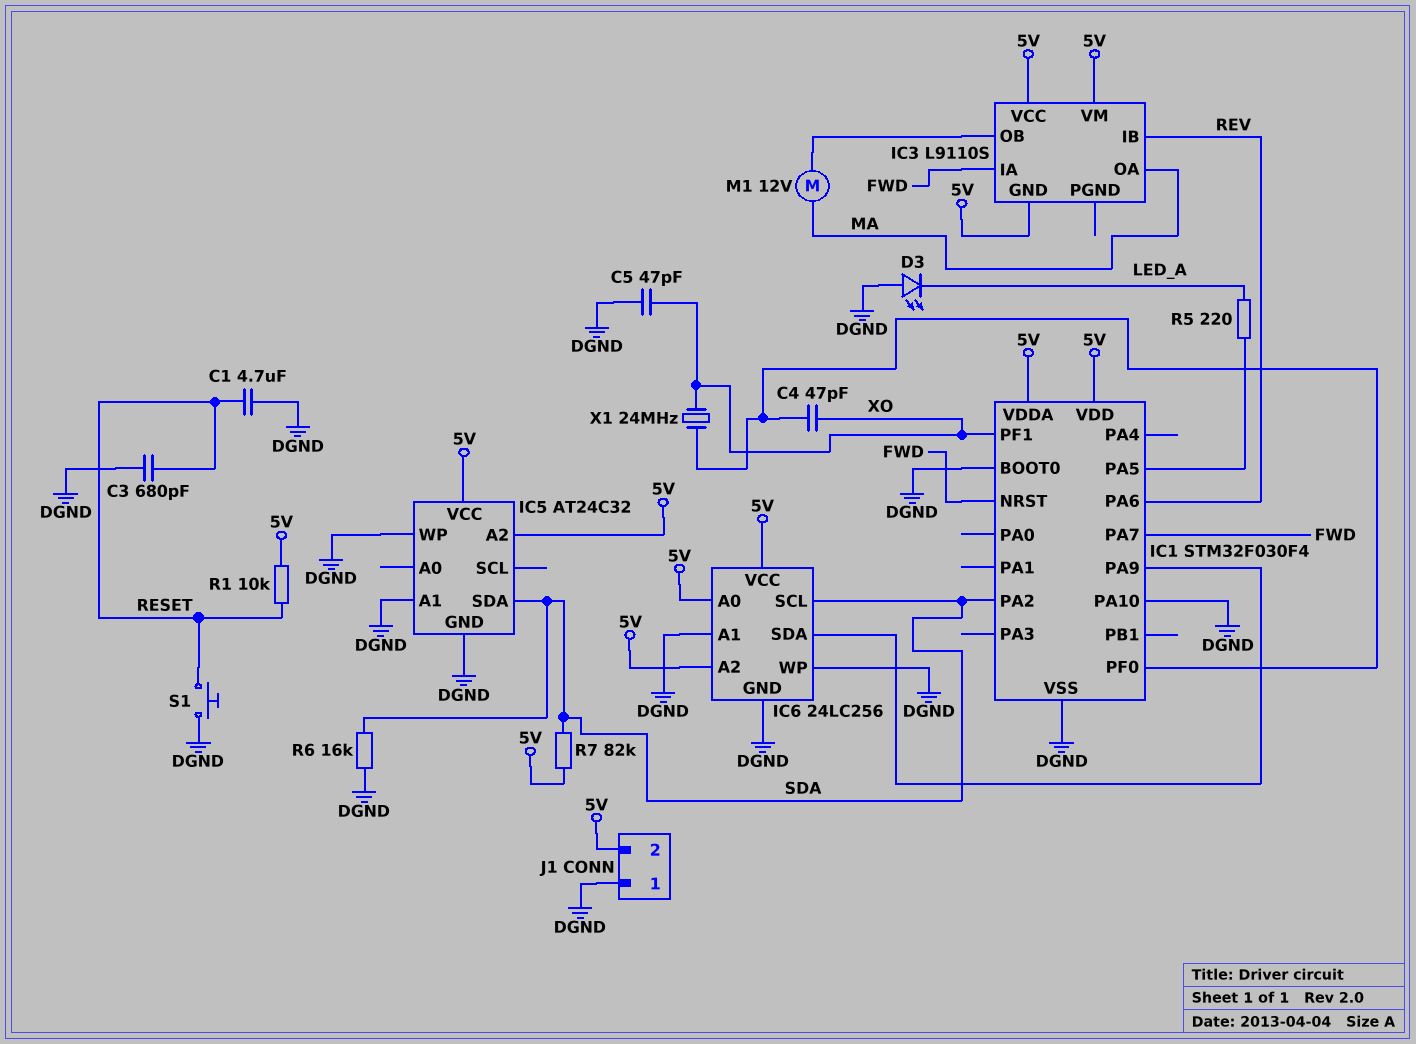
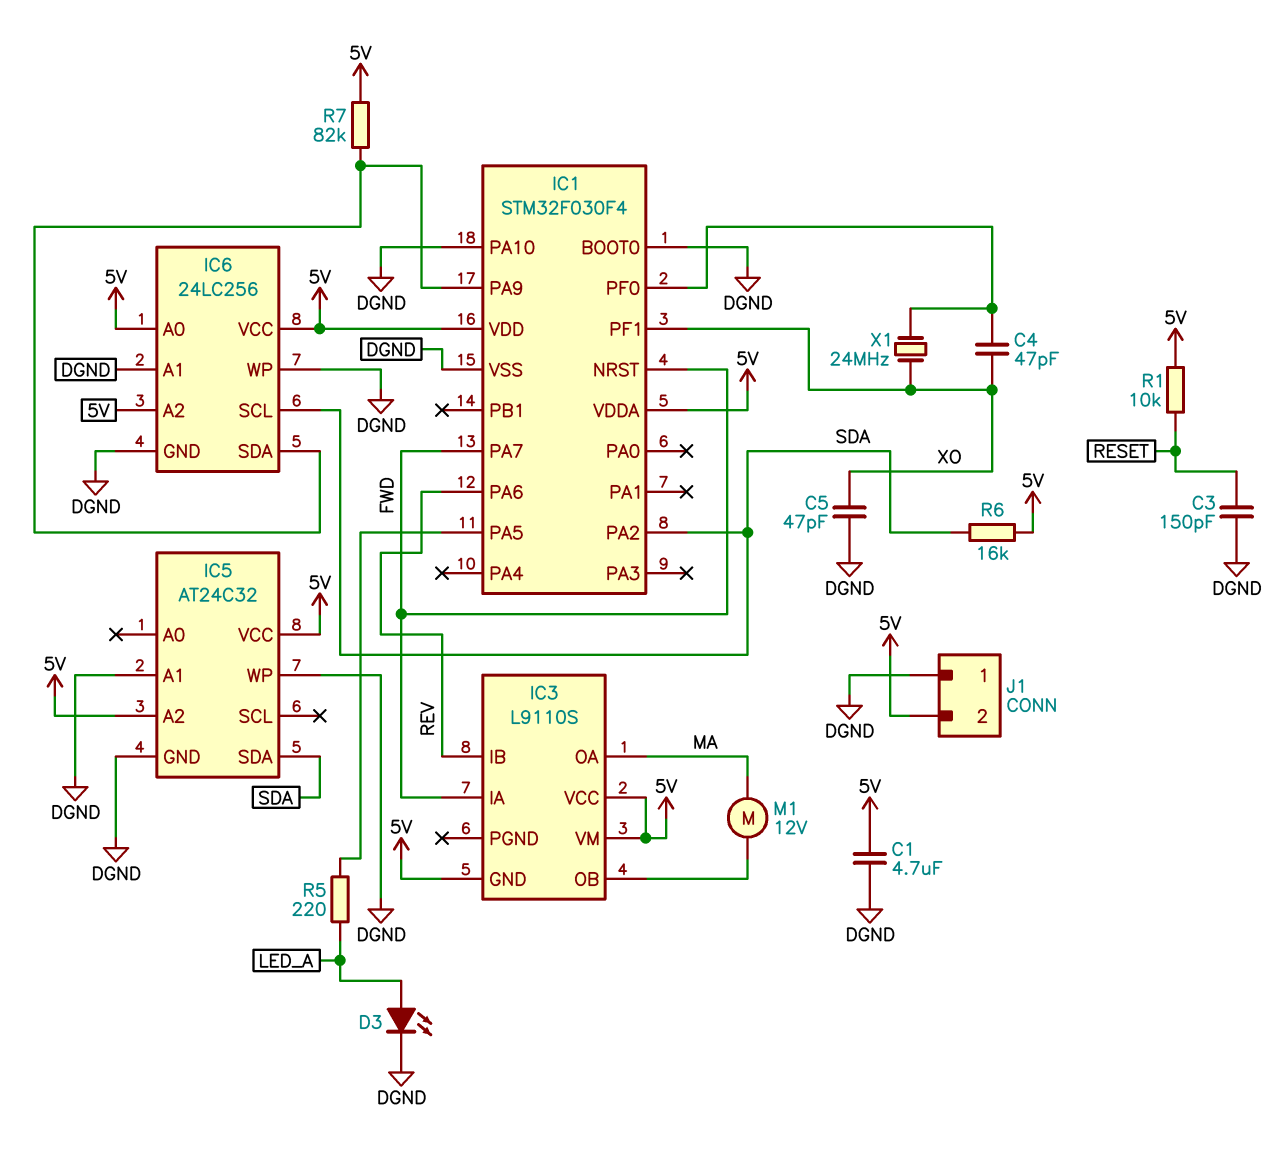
C1: 4.7uF (DGND, RESET) -> 4.7uF (5V, DGND)
C3: 680pF (DGND, RESET) -> 150pF (DGND, RESET)
D3: LED (A DGND, K LED_A) -> LED (A LED_A, K DGND)
R6: 16k (DGND, SDA) -> 16k (5V, SDA)
R7: 82k (5V, SDA) -> 82k (5V, IC1/PA9)
S1: button (DGND, RESET) -> none

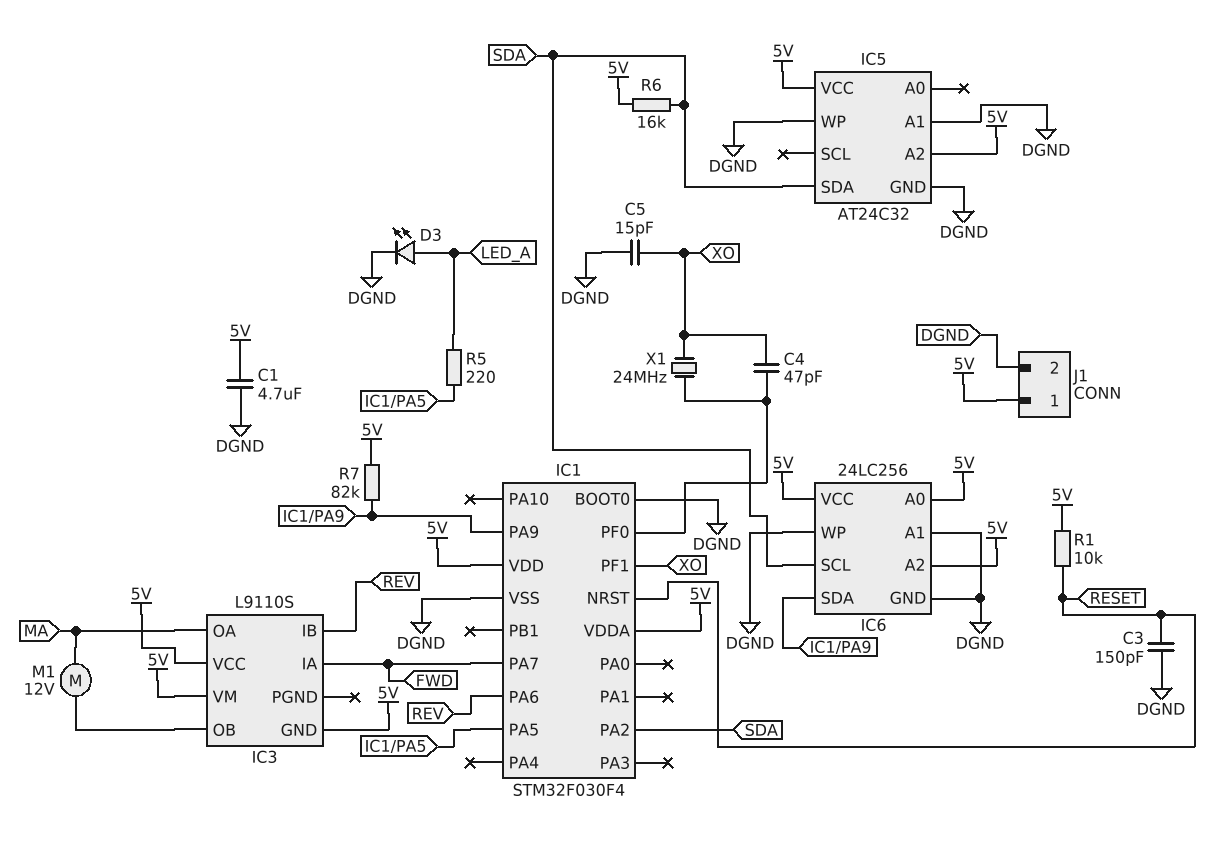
C5: 47pF (DGND, XO) -> 15pF (DGND, XO)
IC1 pin NRST: FWD -> RESET
IC1 pin PA10: DGND -> none
J1 pin 1: DGND -> 5V
J1 pin 2: 5V -> DGND

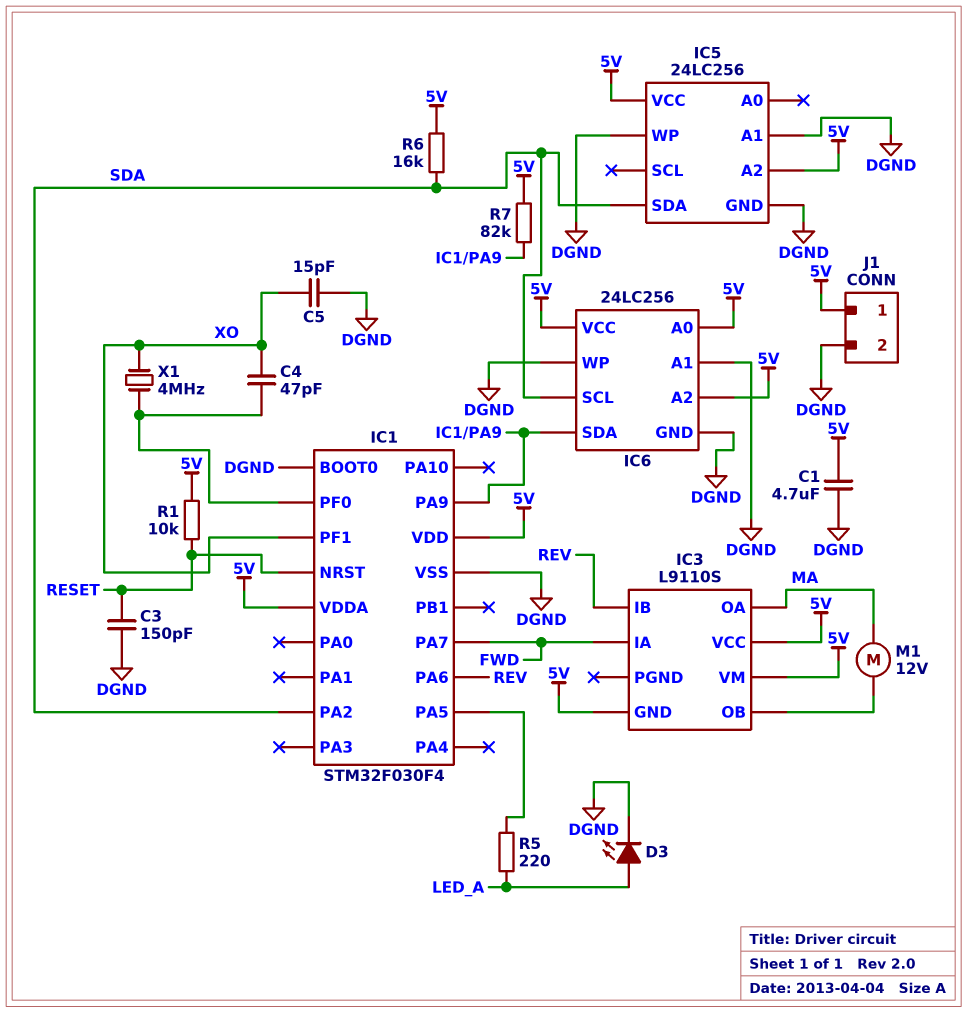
IC5: AT24C32 -> 24LC256
X1: 24MHz (IC1/PF0, XO) -> 4MHz (IC1/PF0, XO)

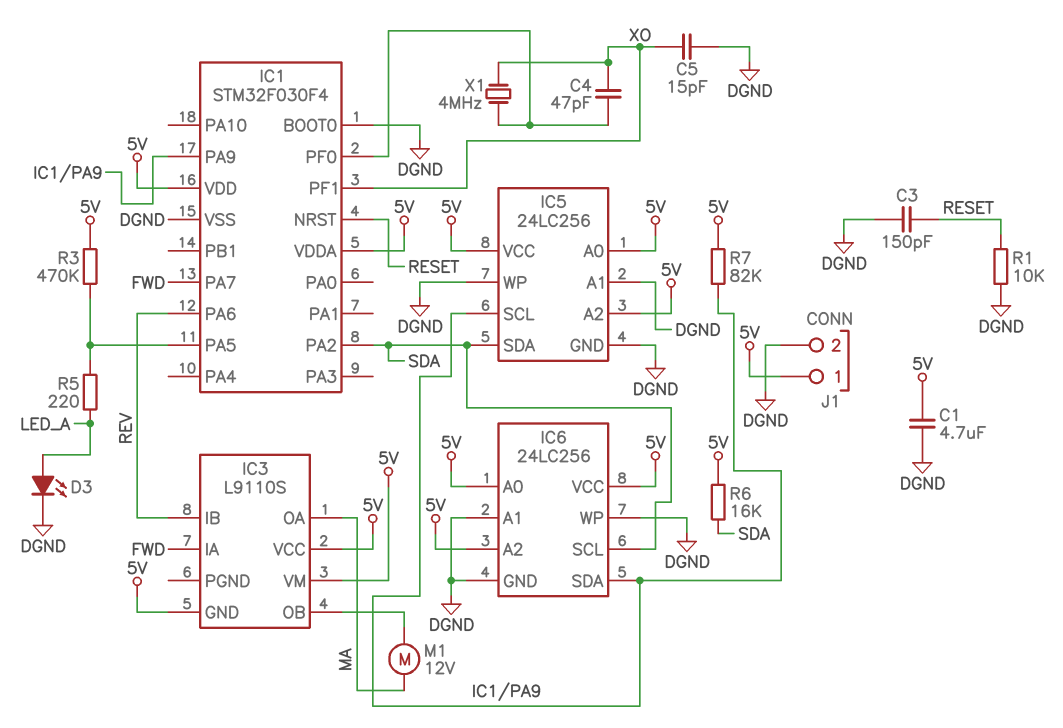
IC5 pin A0: none -> 5V
IC5 pin SCL: none -> IC1/PA9
R1: 10k (5V, RESET) -> 10k (DGND, RESET)
R3: none -> 470k (5V, IC1/PA5)

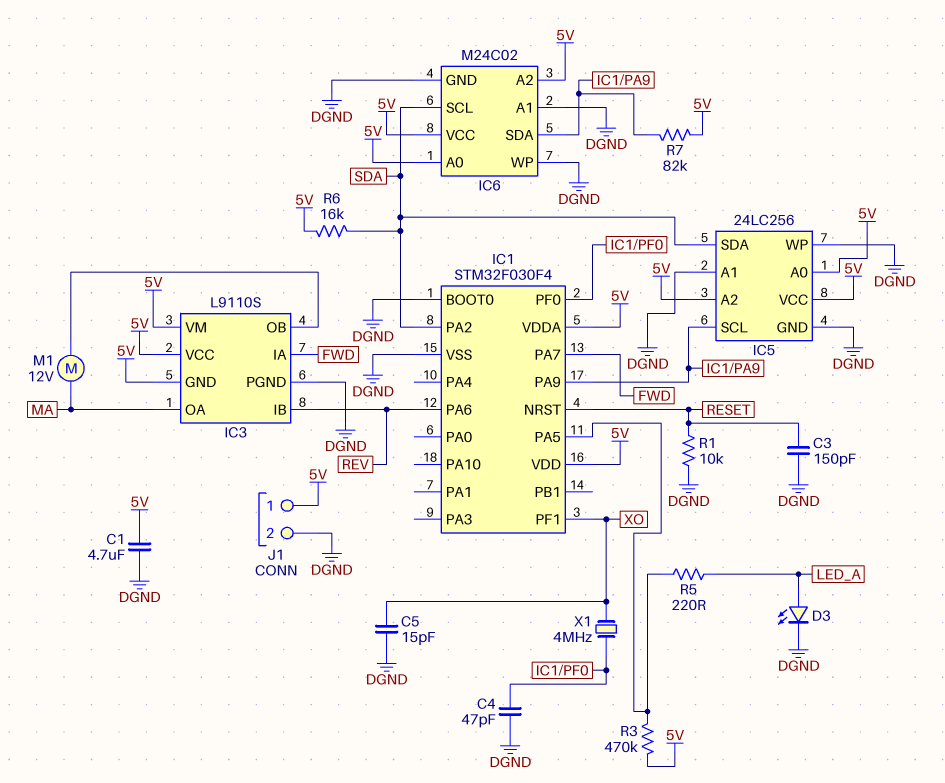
C4: 47pF (IC1/PF0, XO) -> 47pF (DGND, IC1/PF0)
IC3 pin PGND: none -> DGND
IC6: 24LC256 -> M24C02

